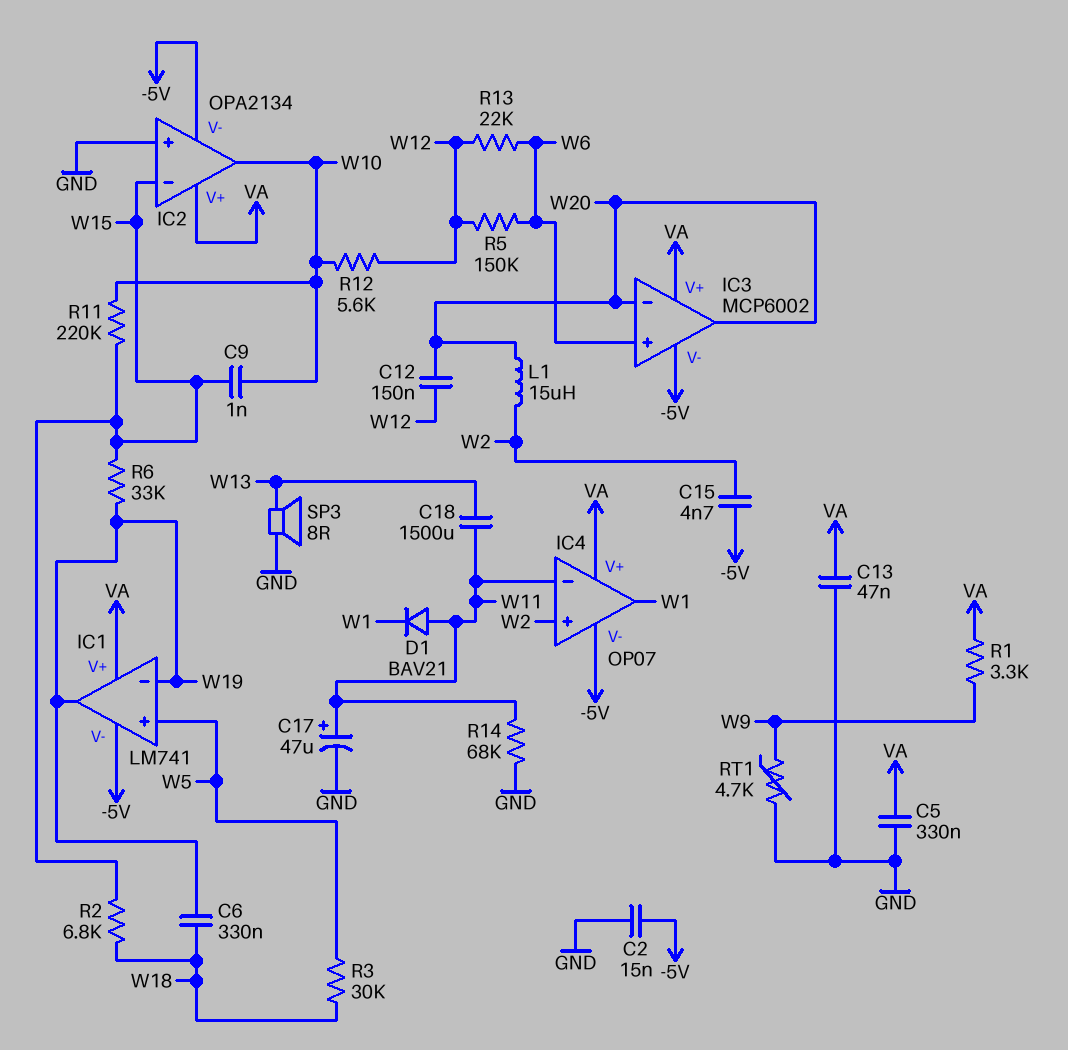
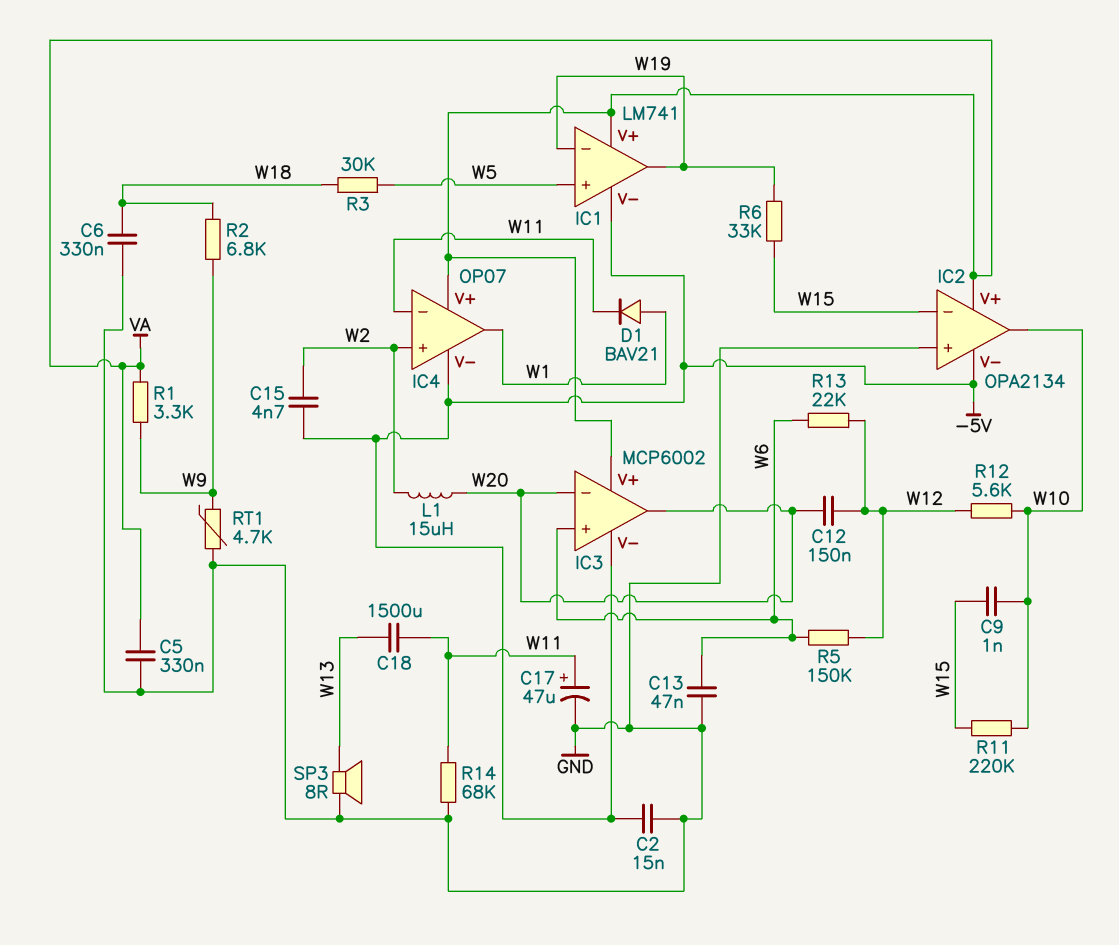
C6: 330nF (W18, W19) -> 330nF (GND, W18)
C13: 47nF (GND, VA) -> 47nF (GND, W6)
D1: diode BAV21 (A W11, K W1) -> diode BAV21 (A W1, K W11)
R2: 6.8k (W15, W18) -> 6.8k (W9, W18)

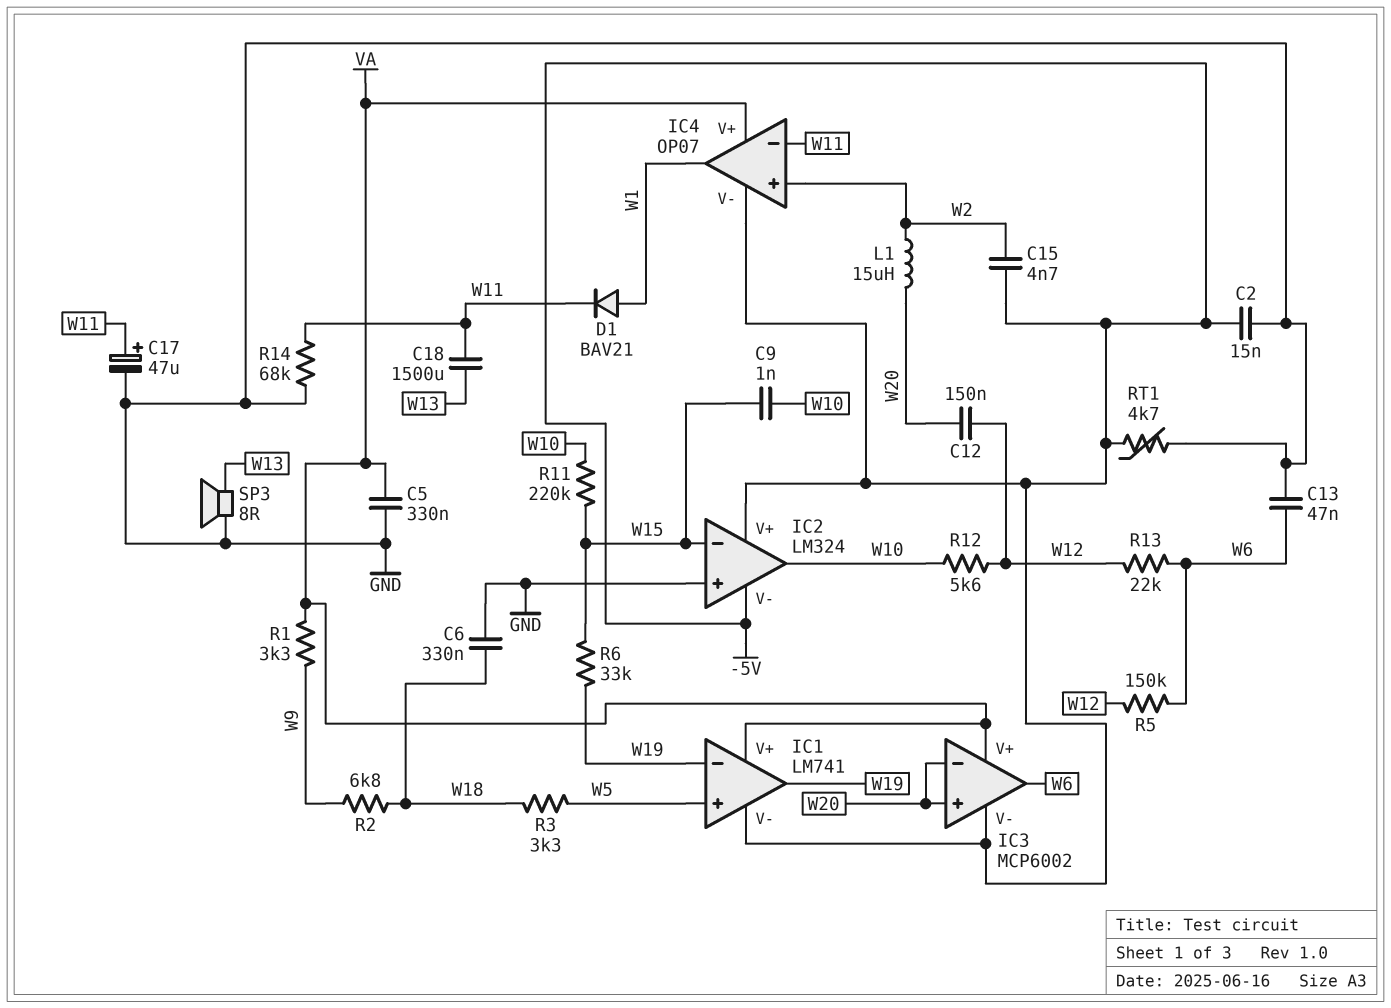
IC2: OPA2134 -> LM324
IC2 pin V+: VA -> -5V
IC3 pin in+: W6 -> W20
IC3 pin out: W20 -> W6
R3: 30k (W5, W18) -> 3.3k (W5, W18)
RT1: 4.7k (GND, W9) -> 4.7k (-5V, GND)

